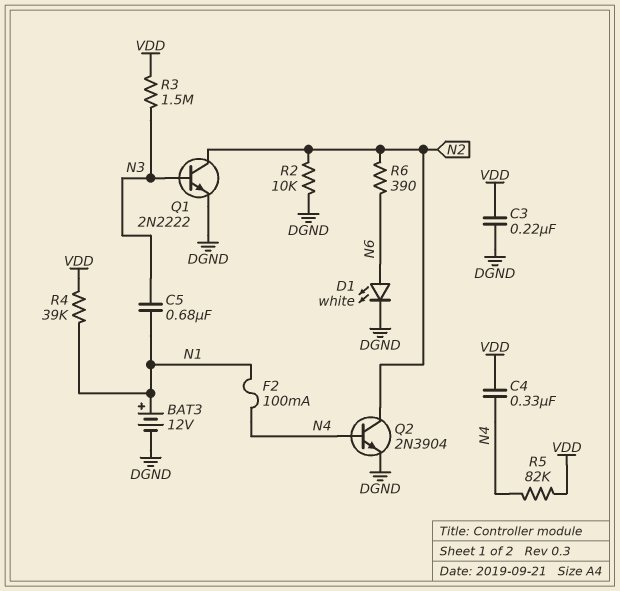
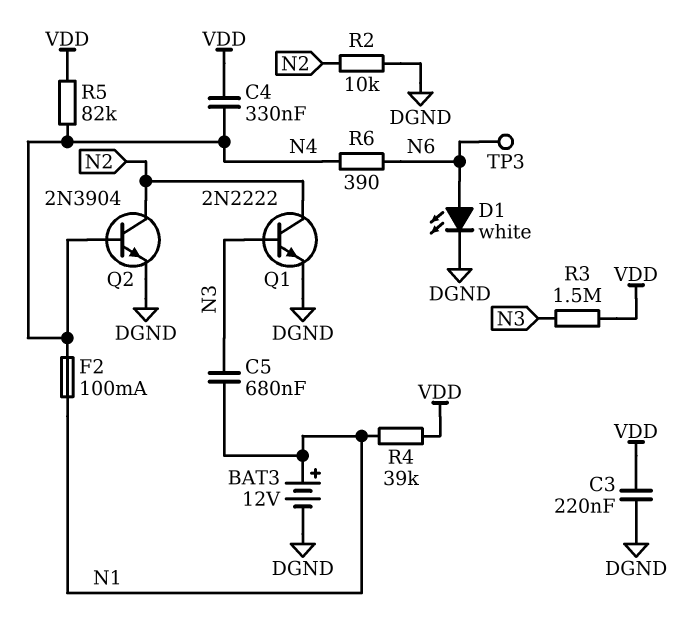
R6: 390 (N2, N6) -> 390 (N4, N6)
TP3: none -> test point (N6)

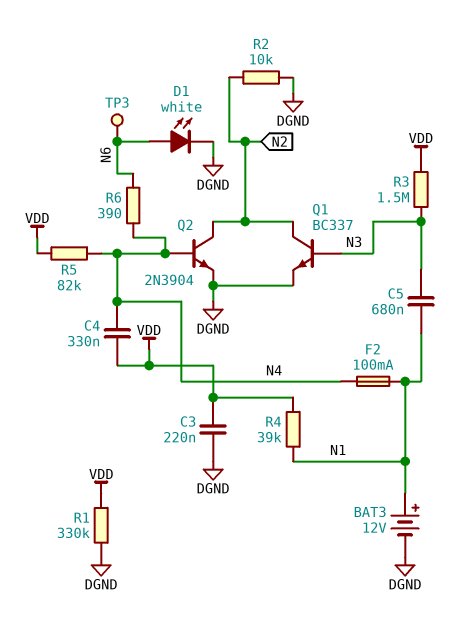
Q1: NPN 2N2222 (B N3, C N2, E DGND) -> NPN BC337 (B N3, C N2, E DGND)
R1: none -> 330k (DGND, VDD)

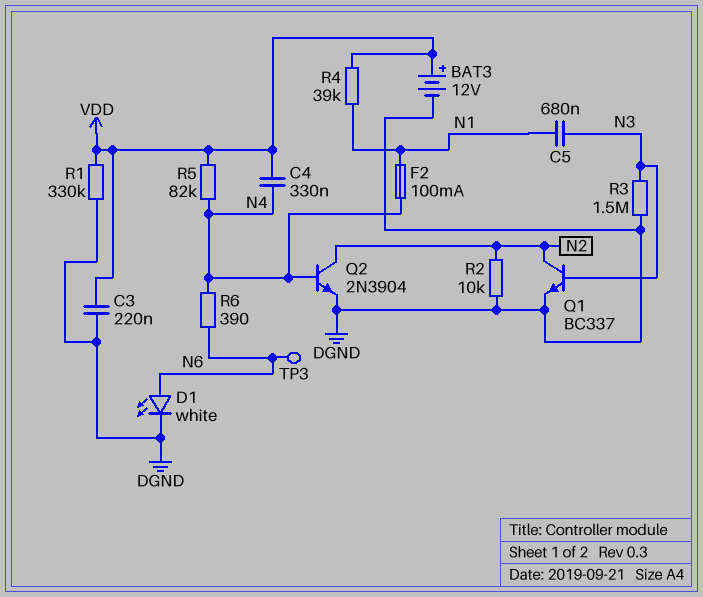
BAT3: 12V (plus N1, minus DGND) -> 12V (plus VDD, minus DGND)
R3: 1.5M (N3, VDD) -> 1.5M (DGND, N3)

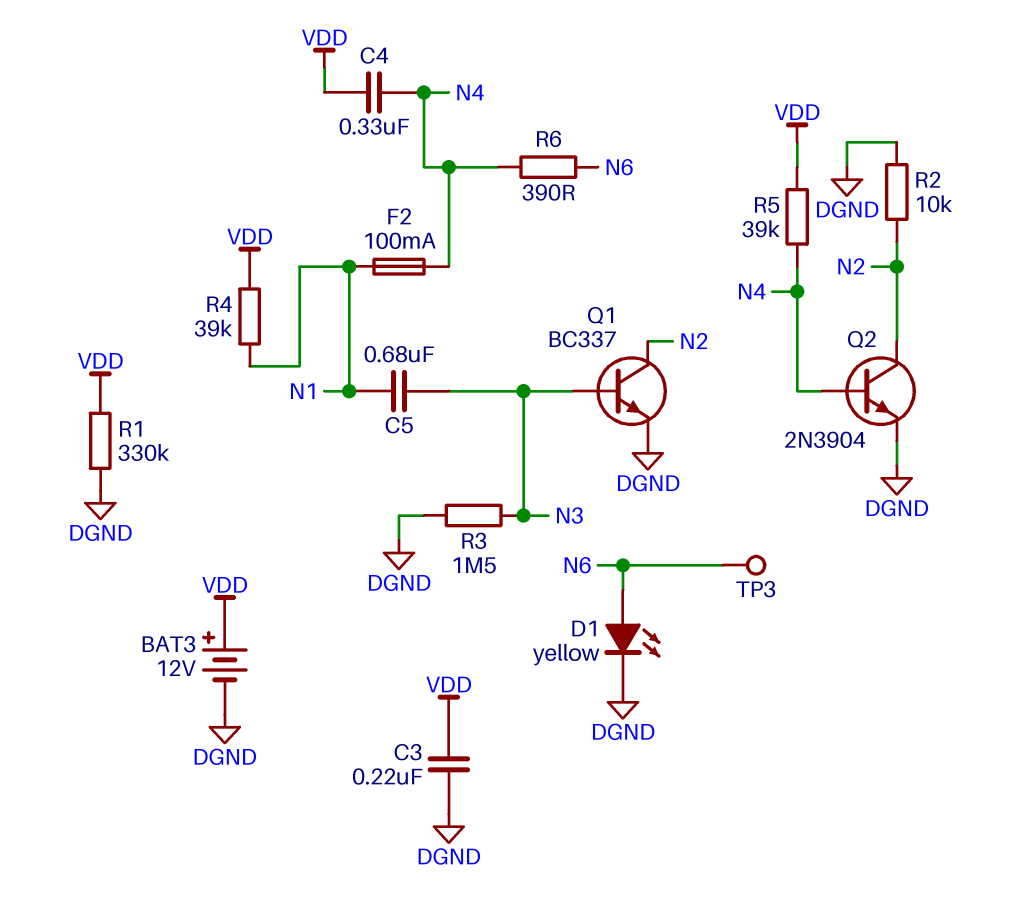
D1: LED white (A N6, K DGND) -> LED yellow (A N6, K DGND)
R5: 82k (N4, VDD) -> 39k (N4, VDD)

